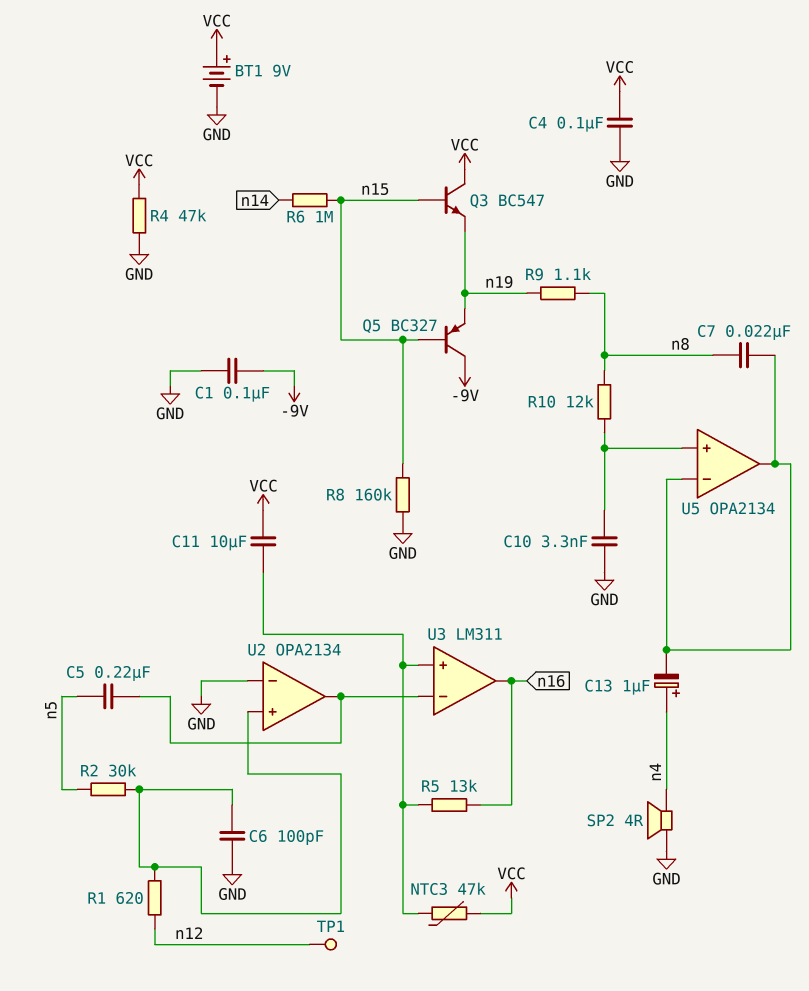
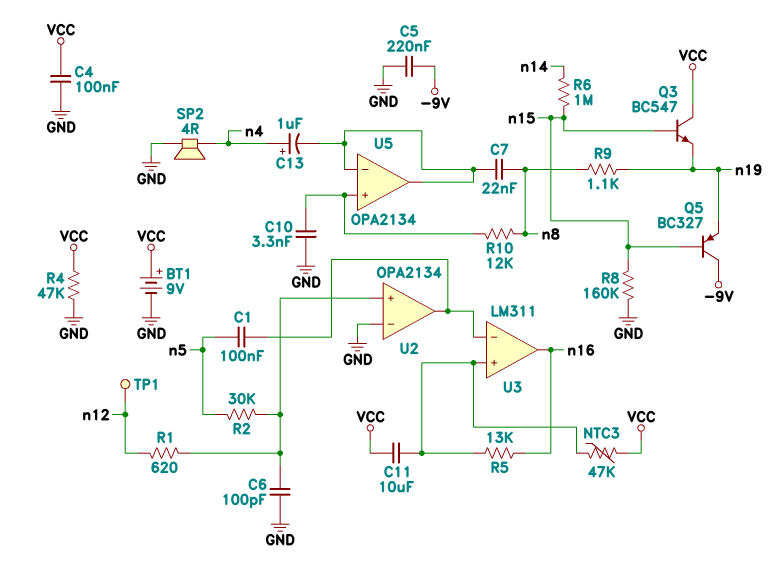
C1: 100nF (-9V, GND) -> 100nF (U2/out, n5)
C5: 220nF (U2/out, n5) -> 220nF (-9V, GND)

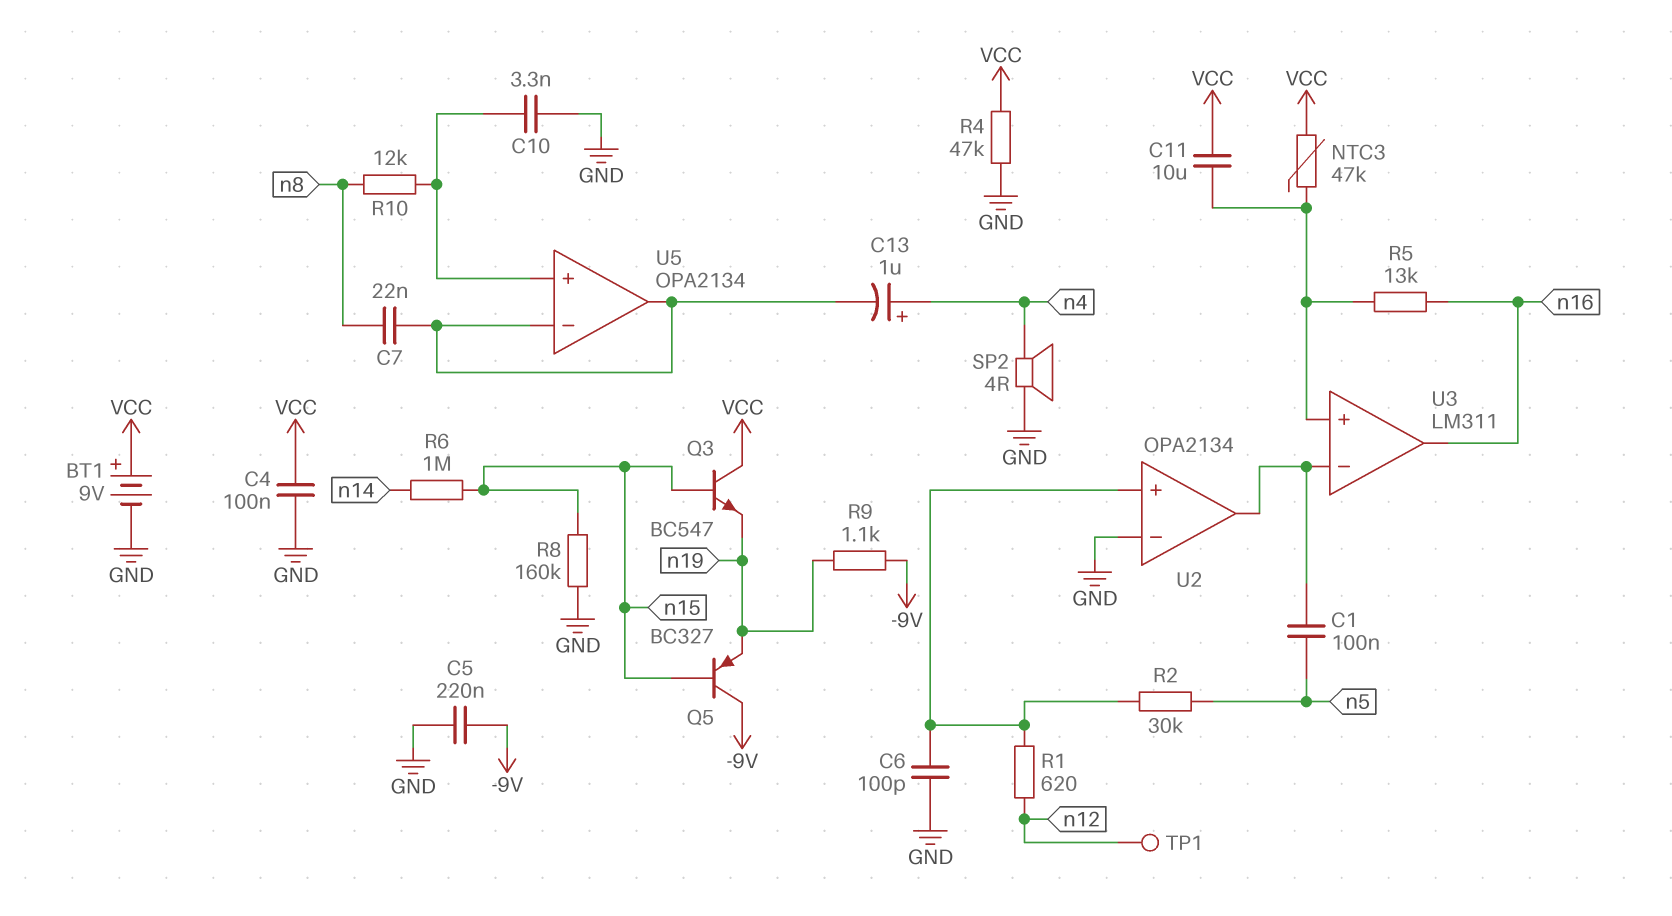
R9: 1.1k (n8, n19) -> 1.1k (-9V, n19)

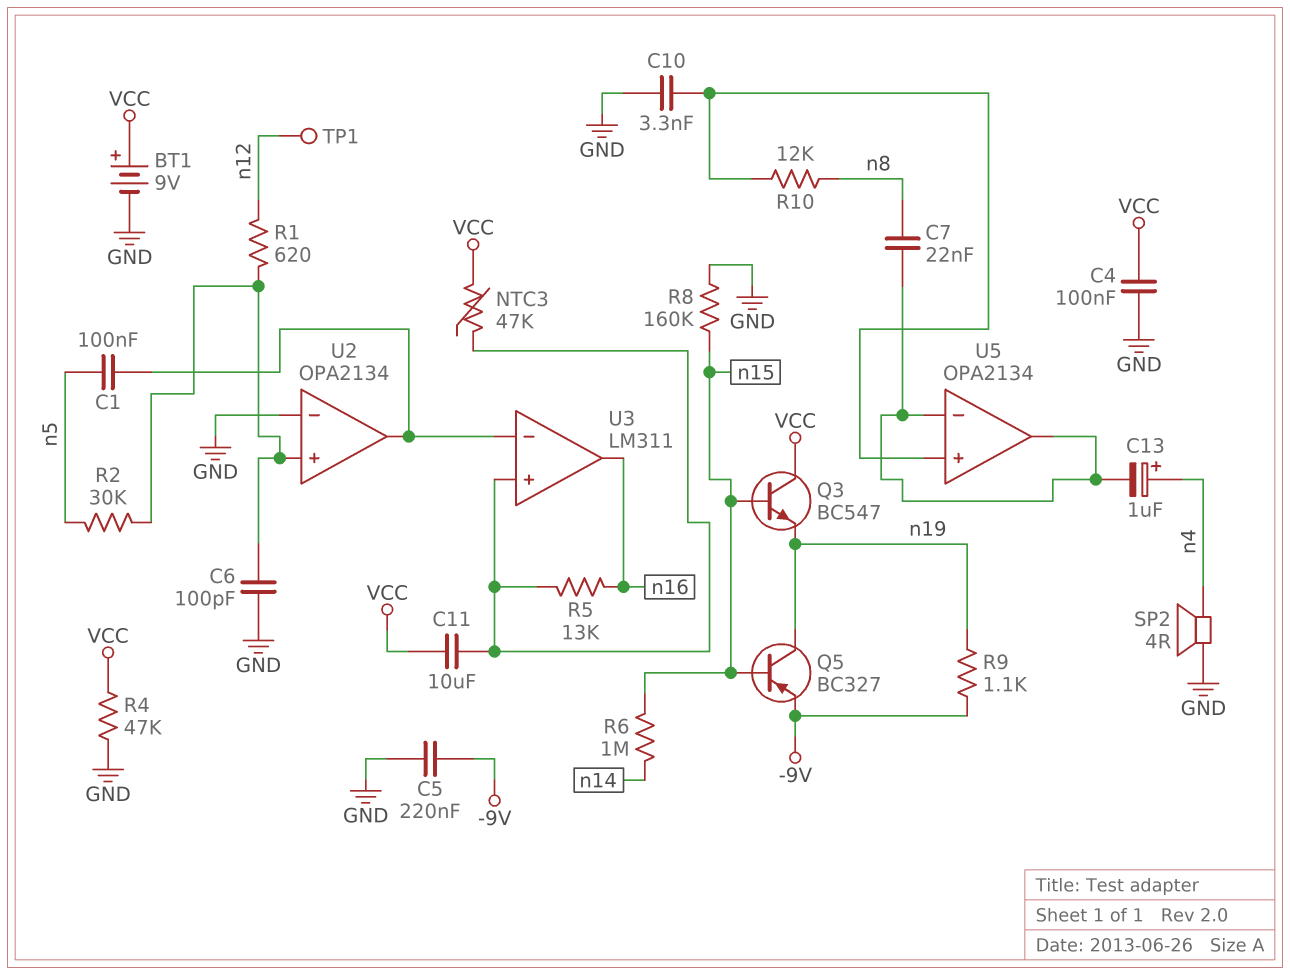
Q5: PNP BC327 (B n15, C -9V, E n19) -> PNP BC327 (B n15, C n19, E -9V)

